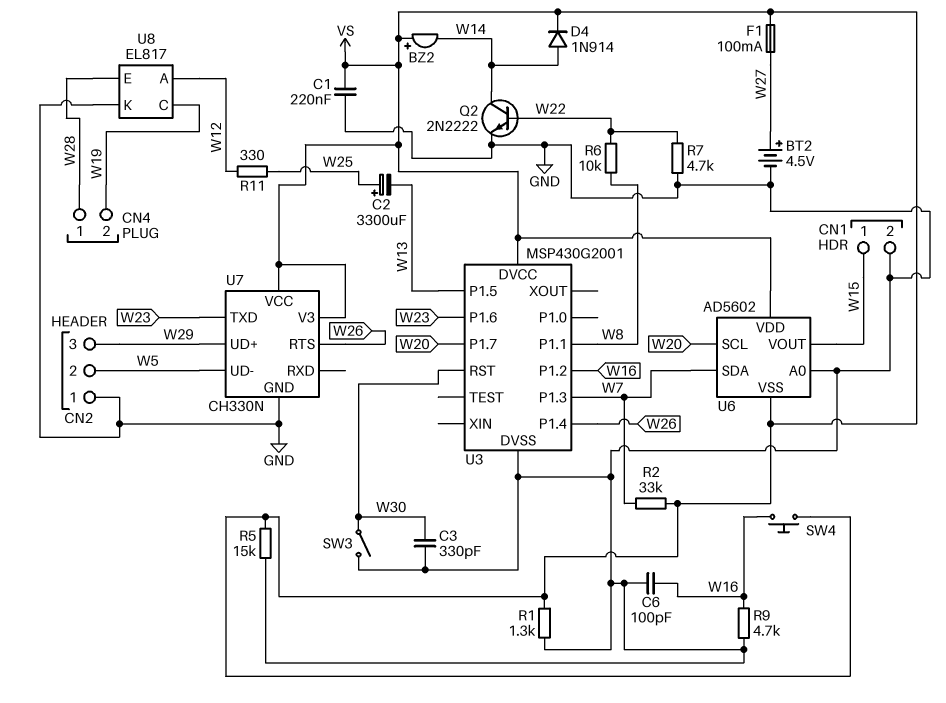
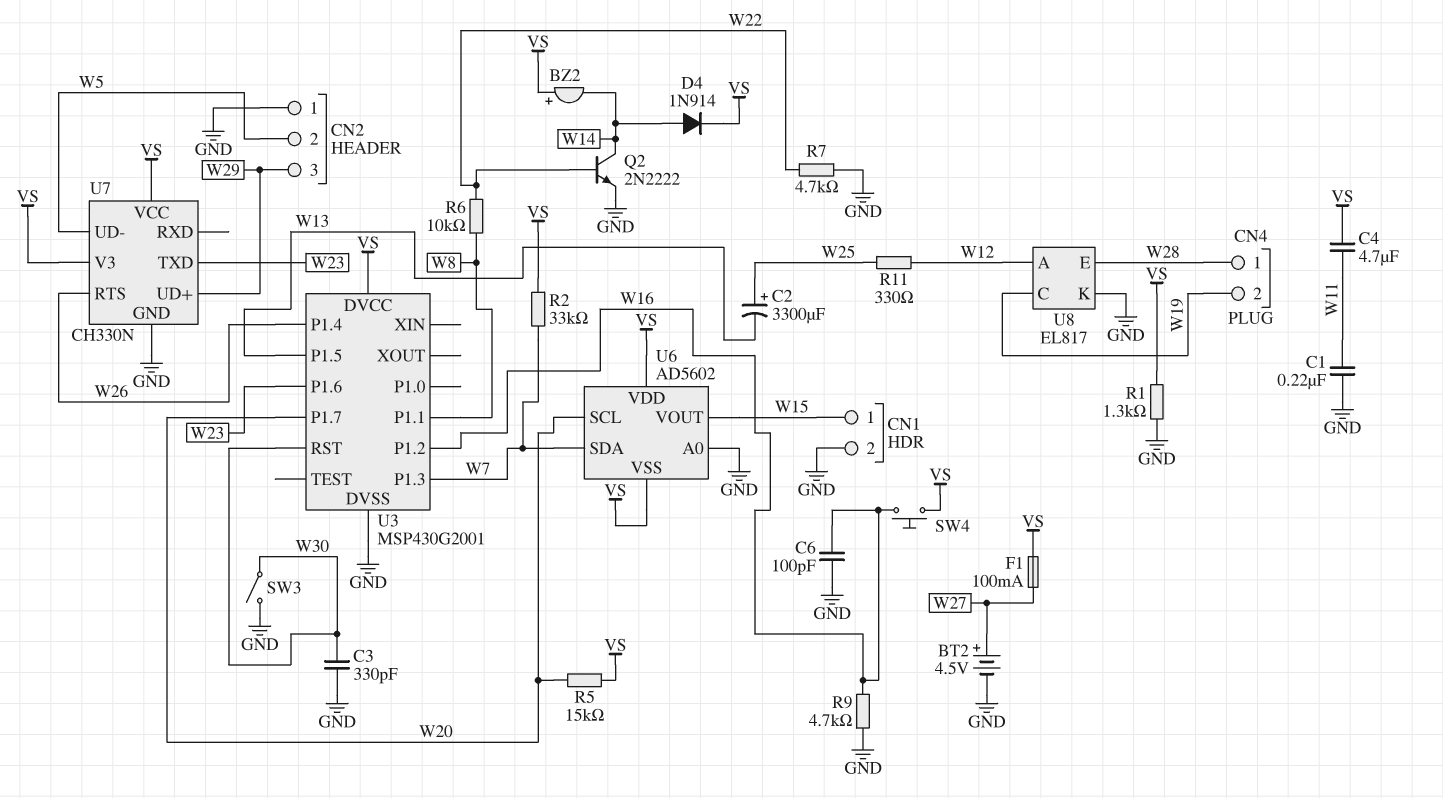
C1: 220nF (GND, VS) -> 220nF (GND, W11)
C4: none -> 4.7uF (VS, W11)
R5: 15k (GND, VS) -> 15k (VS, W20)

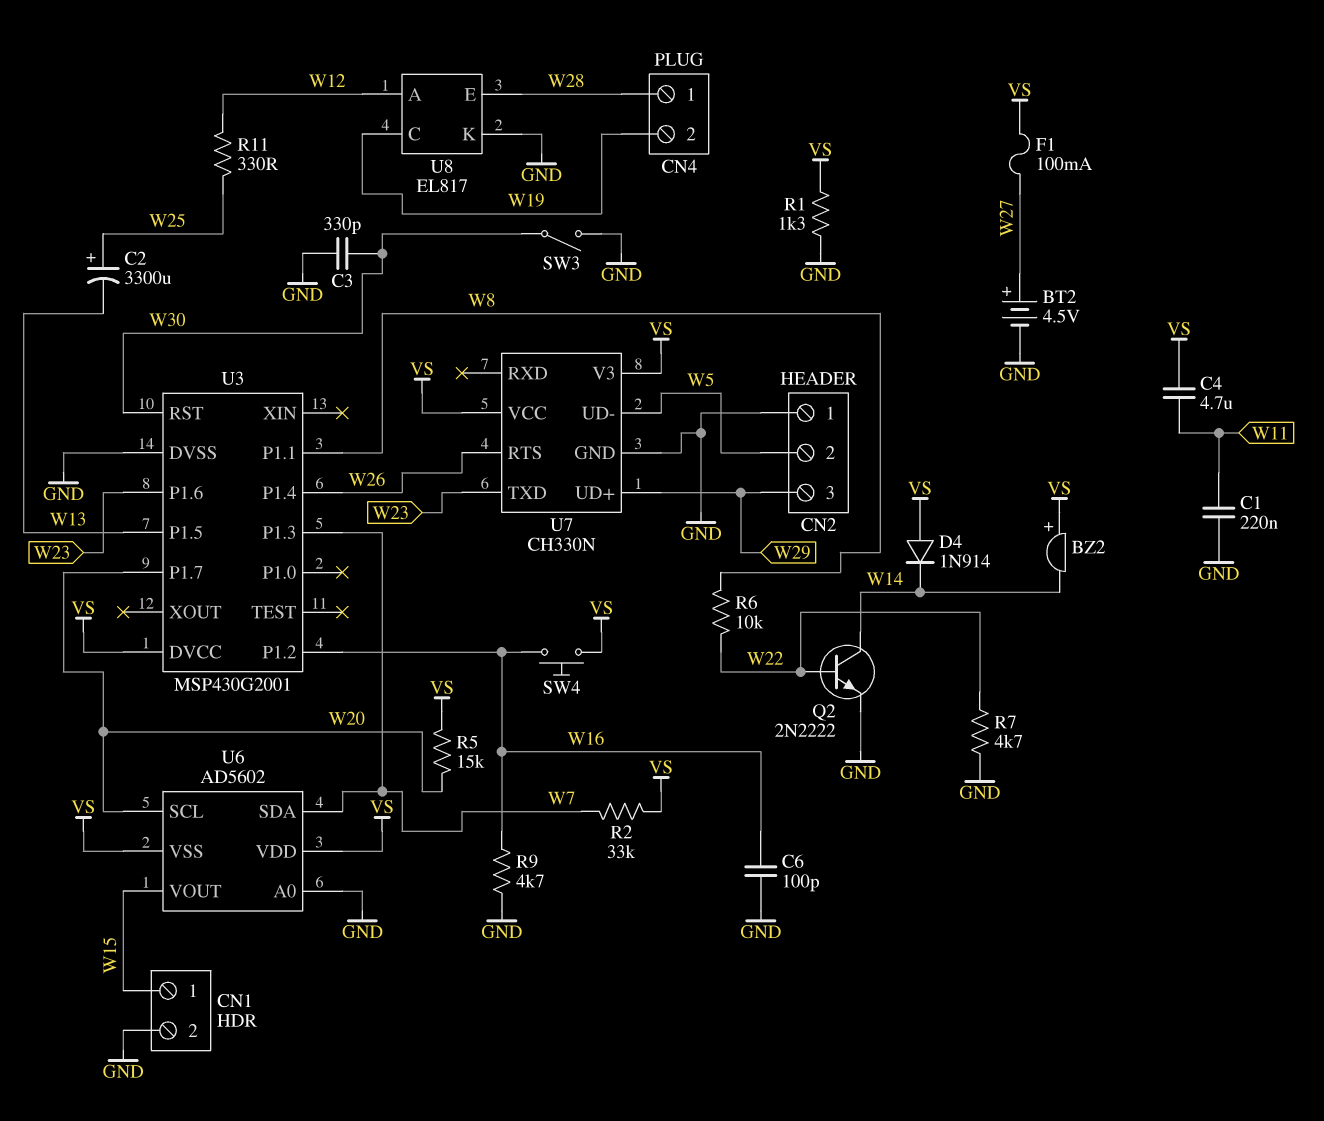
D4: diode 1N914 (A W14, K VS) -> diode 1N914 (A VS, K W14)

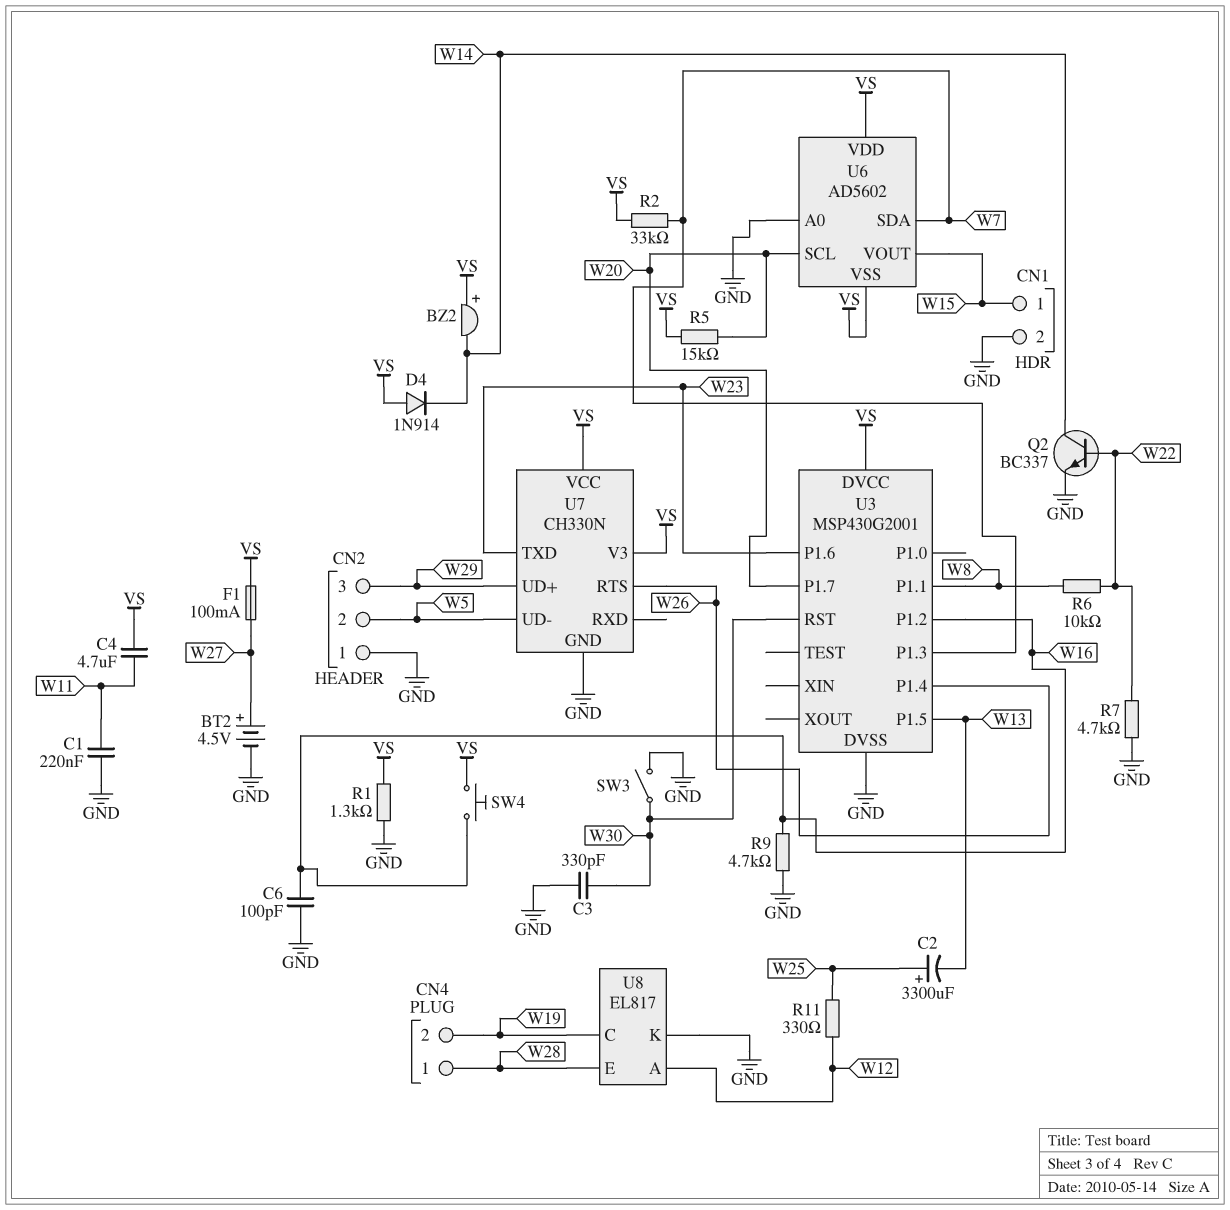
Q2: NPN 2N2222 (B W22, C W14, E GND) -> NPN BC337 (B W22, C W14, E GND)

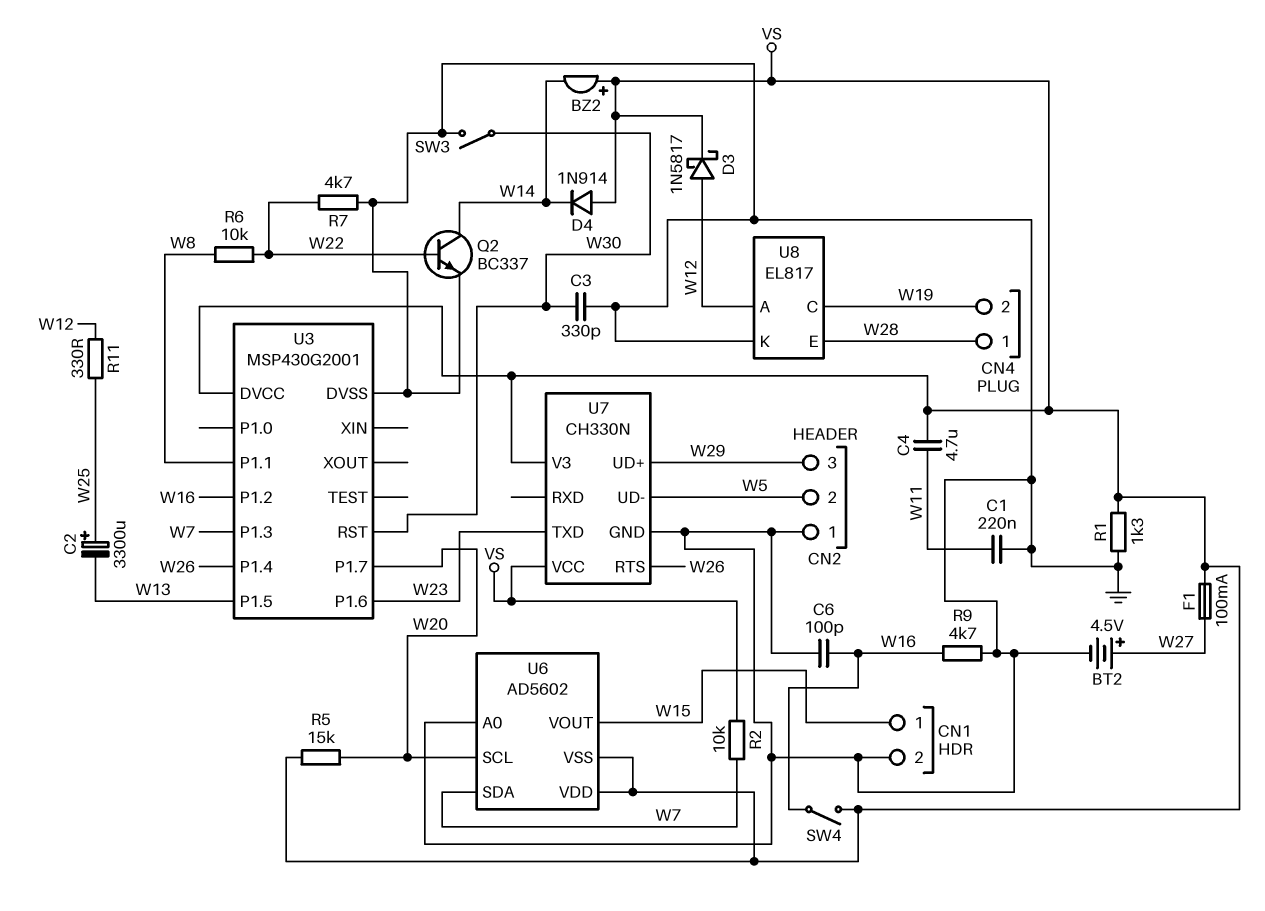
D3: none -> schottky 1N5817 (A W12, K VS)
R2: 33k (VS, W7) -> 10k (VS, W7)
SW4: button (VS, W16) -> switch (VS, W16)

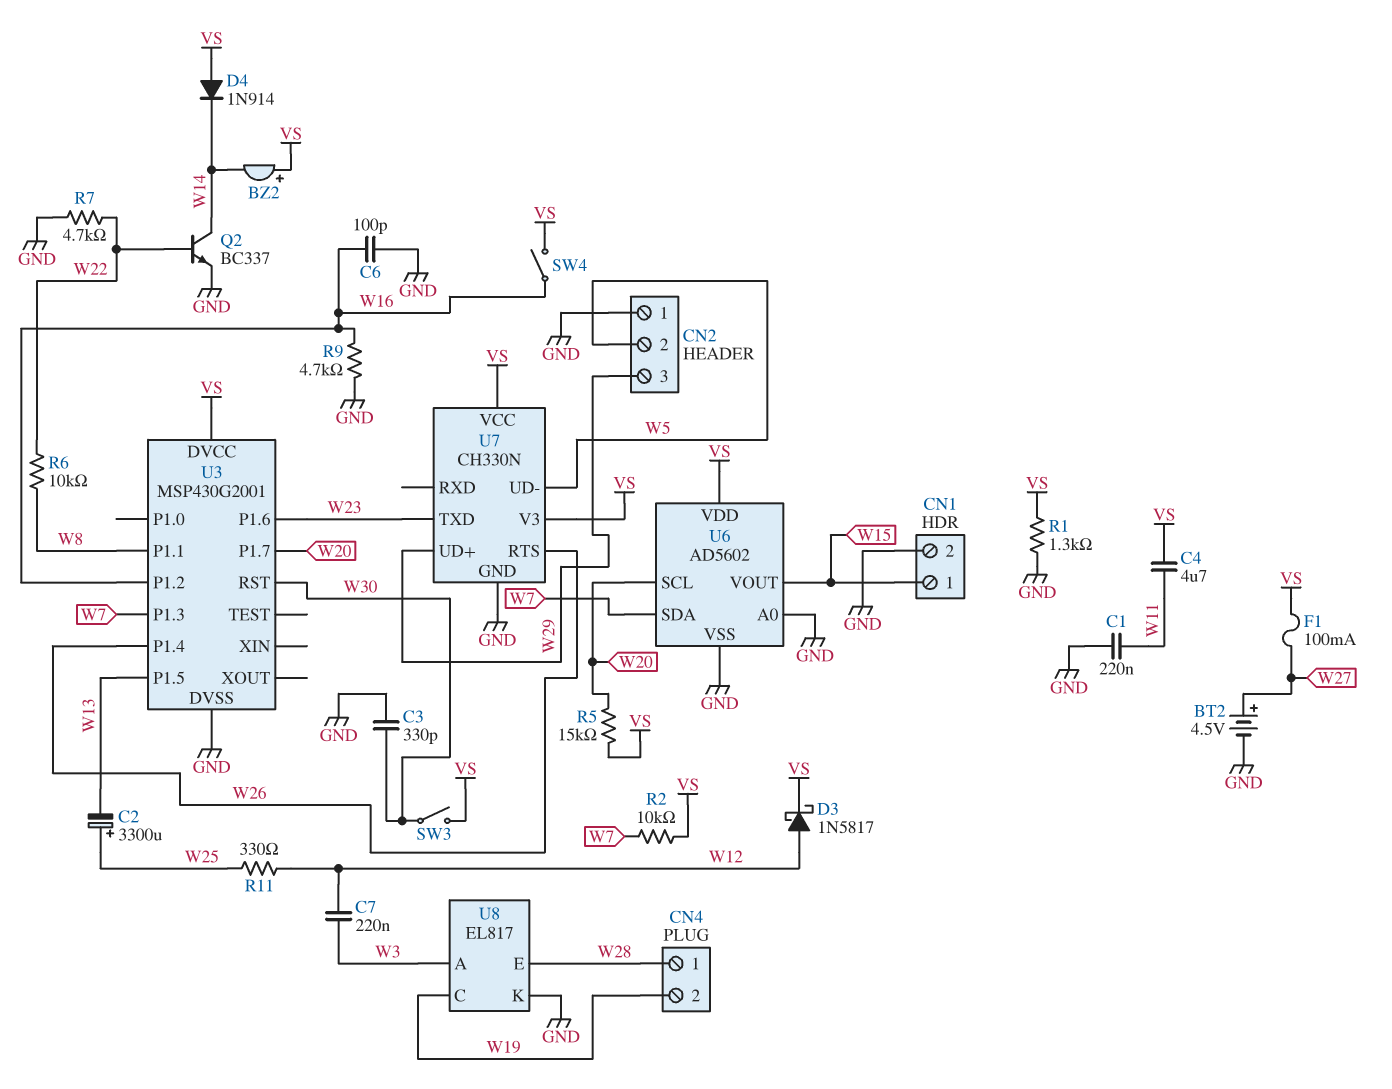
C7: none -> 220nF (W3, W12)
SW3: switch (GND, W30) -> switch (VS, W30)
U6 pin VSS: VS -> GND
U8 pin A: W12 -> W3

